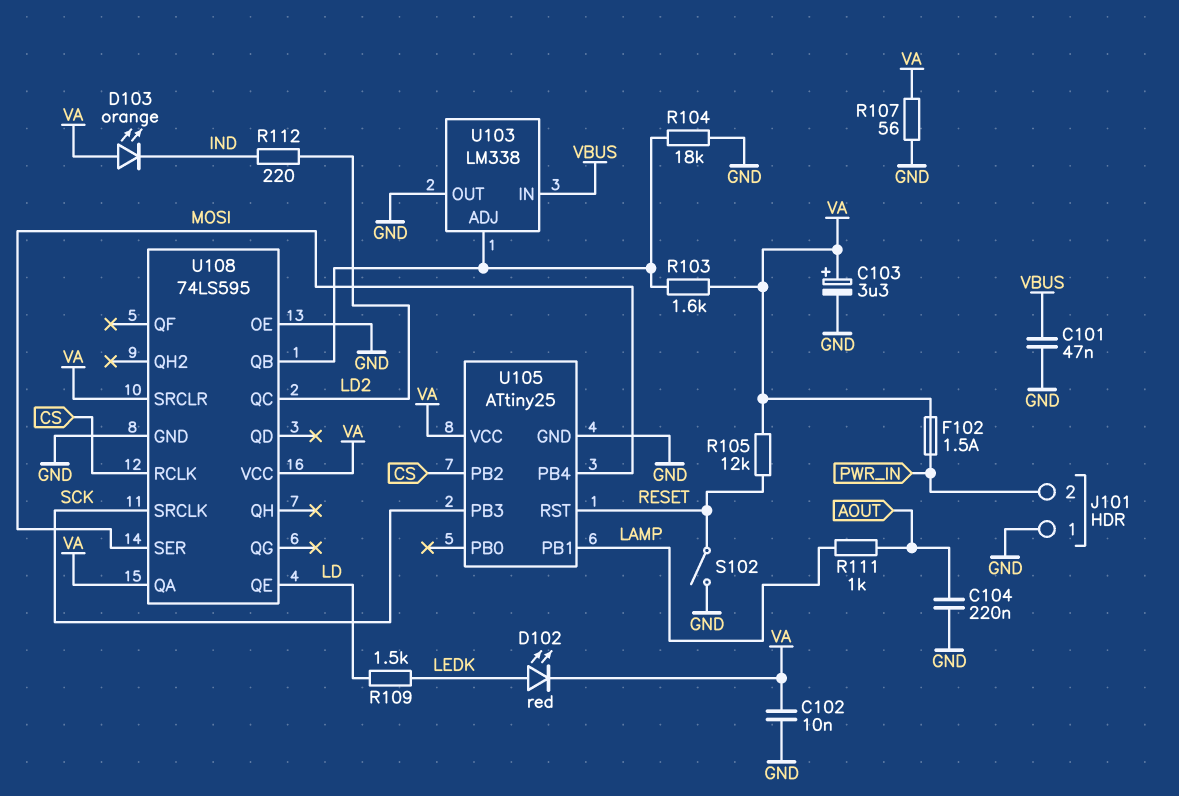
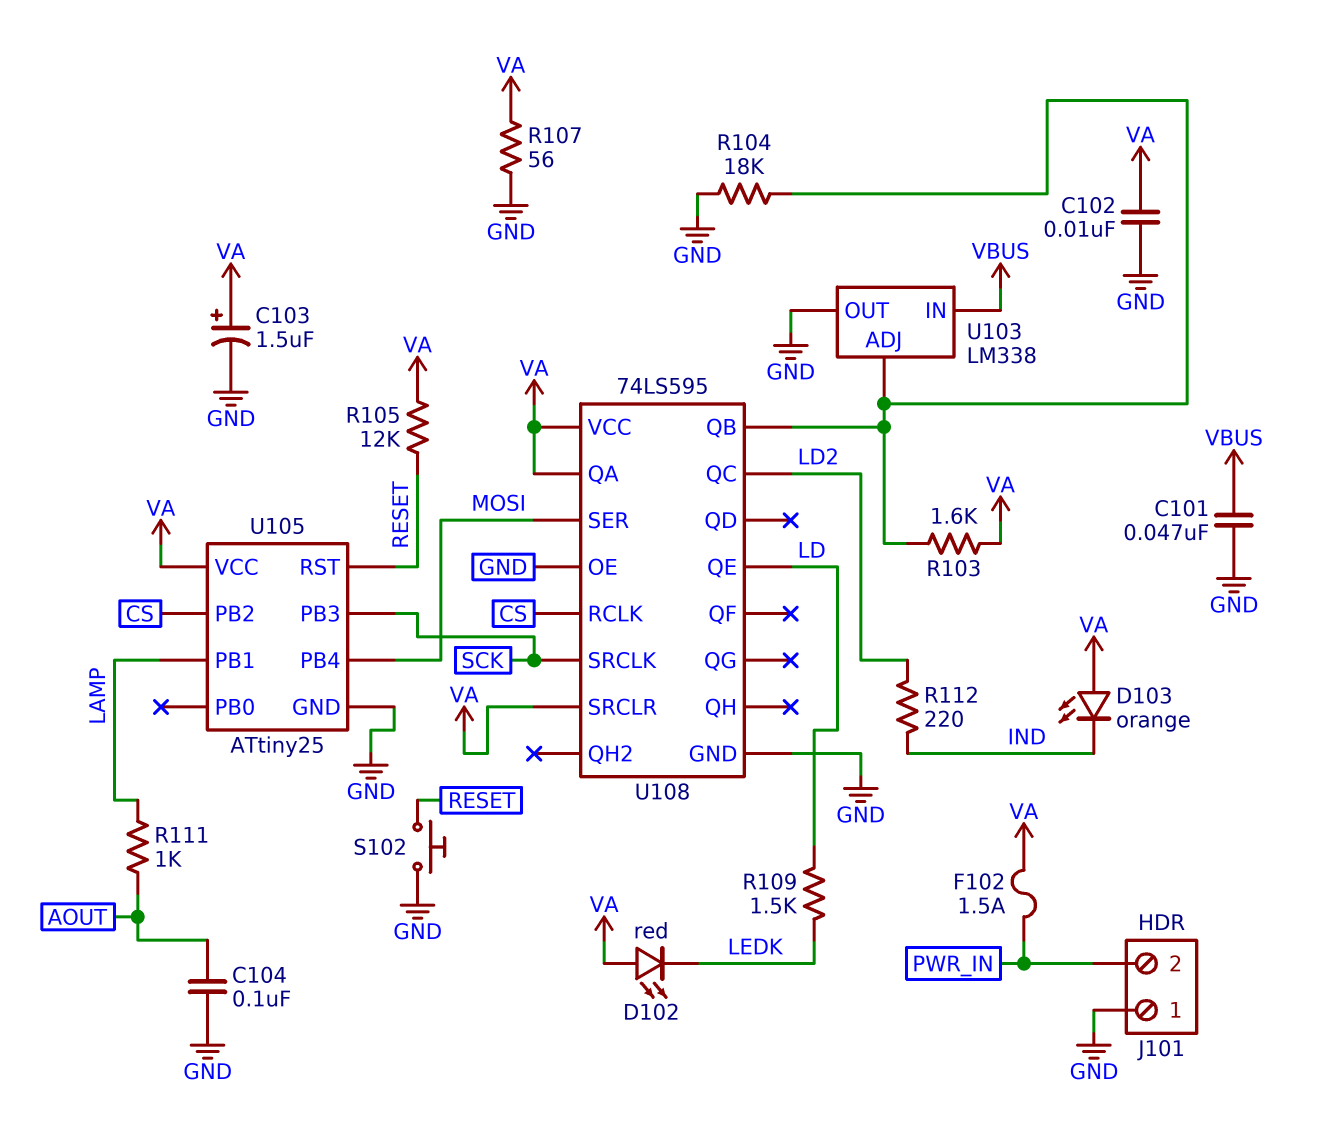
C103: 3.3uF (plus VA, minus GND) -> 1.5uF (plus VA, minus GND)
C104: 220nF (AOUT, GND) -> 100nF (AOUT, GND)
D102: LED red (A LEDK, K VA) -> LED red (A VA, K LEDK)
S102: switch (GND, RESET) -> button (GND, RESET)

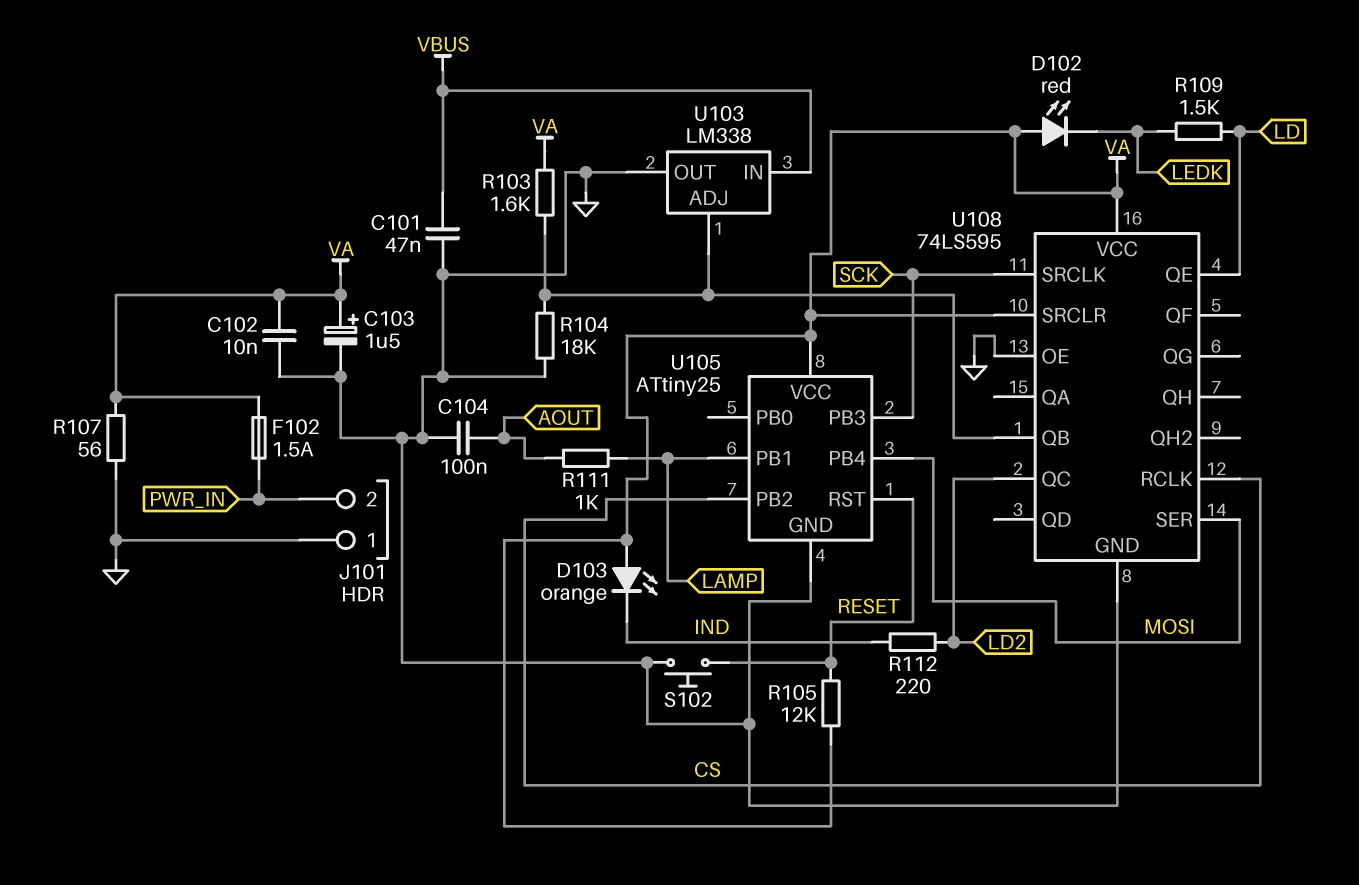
U108 pin QA: VA -> none

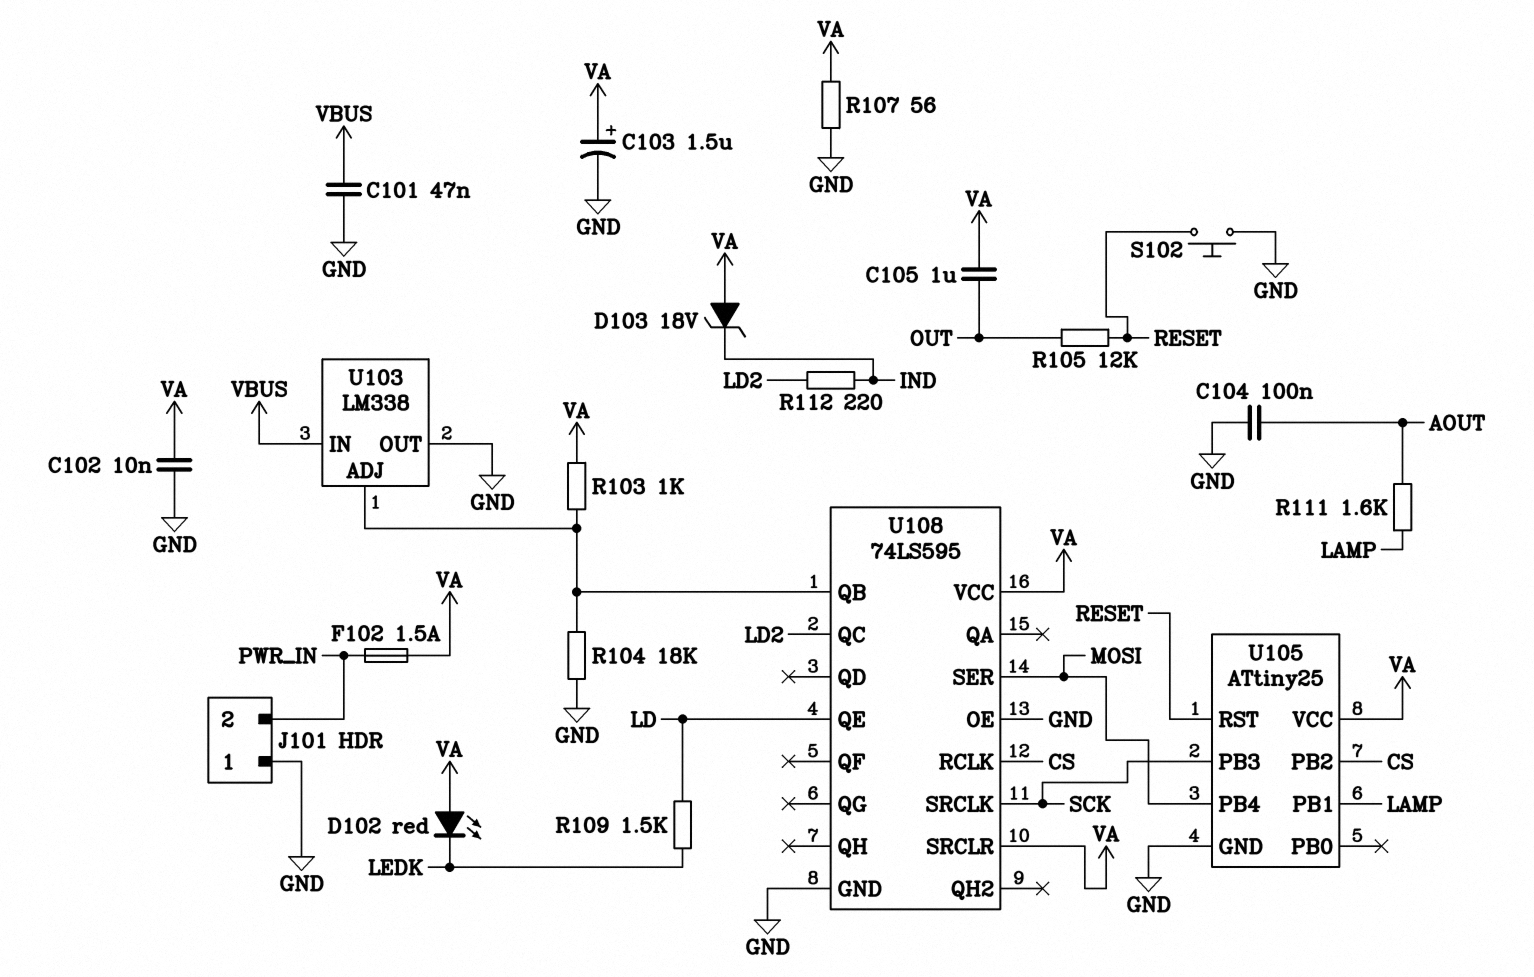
C105: none -> 1uF (OUT, VA)
D103: LED orange (A VA, K IND) -> zener 18V (A VA, K IND)
R103: 1.6k (U103/ADJ, VA) -> 1k (U103/ADJ, VA)
R105: 12k (RESET, VA) -> 12k (OUT, RESET)
R111: 1k (AOUT, LAMP) -> 1.6k (AOUT, LAMP)

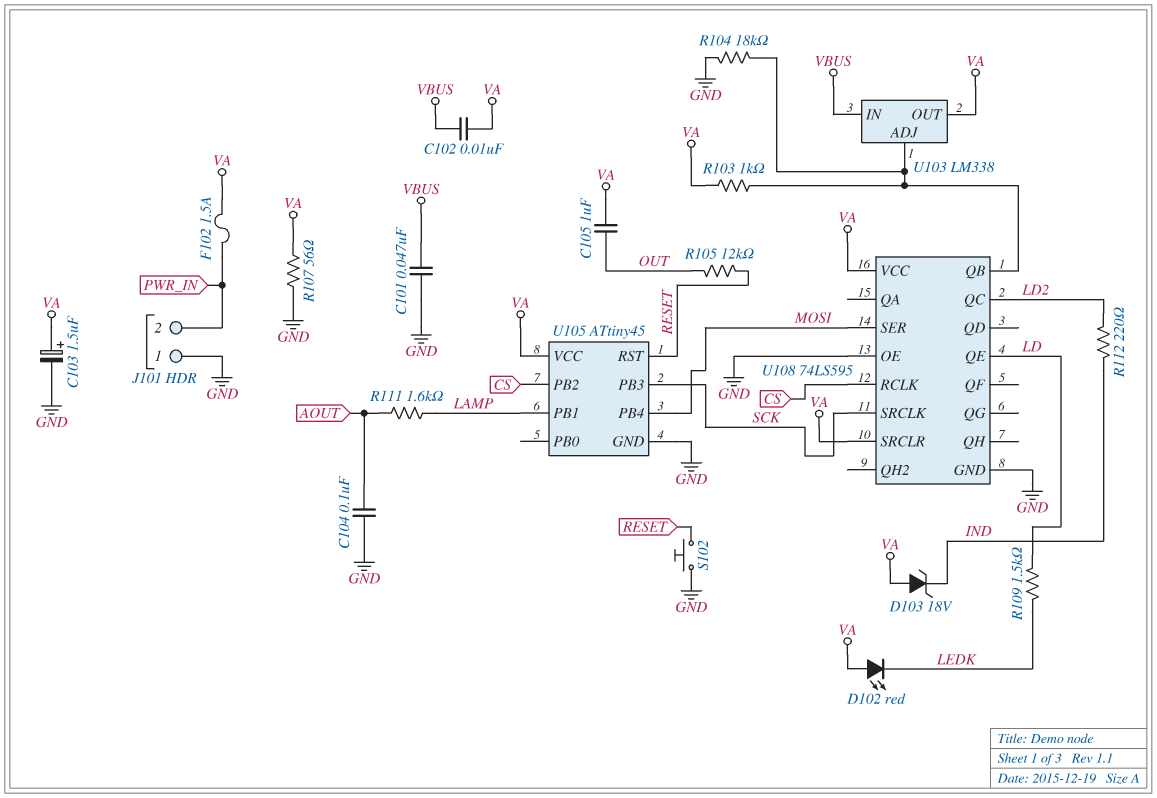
C102: 10nF (GND, VA) -> 10nF (VA, VBUS)
U103 pin OUT: GND -> VA
U105: ATtiny25 -> ATtiny45

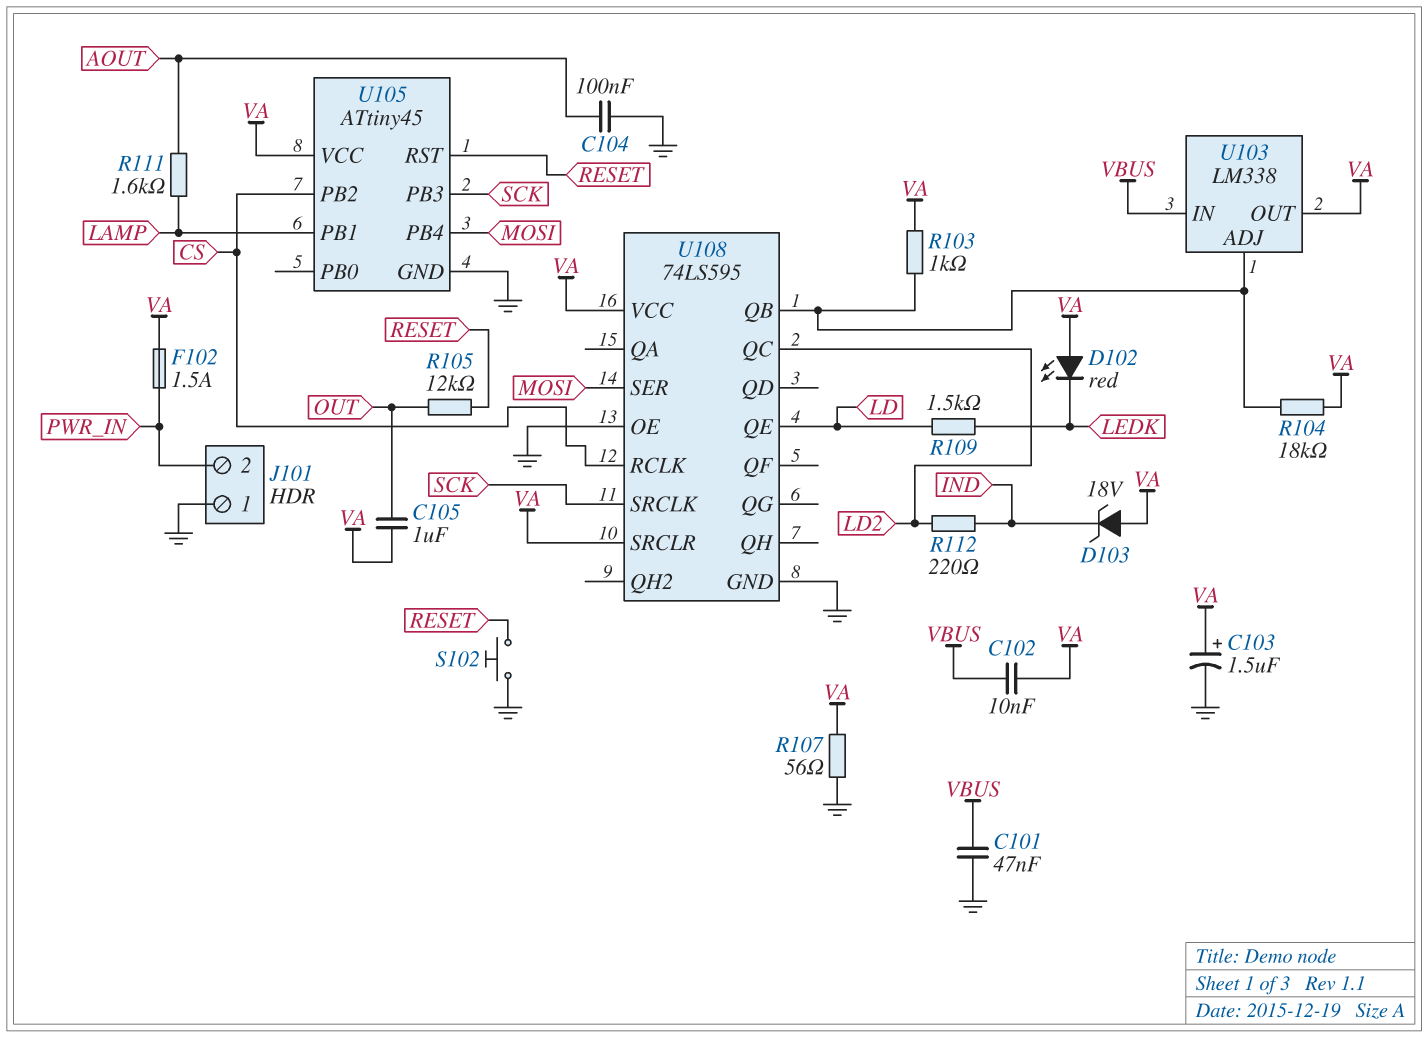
R104: 18k (GND, U103/ADJ) -> 18k (U103/ADJ, VA)

